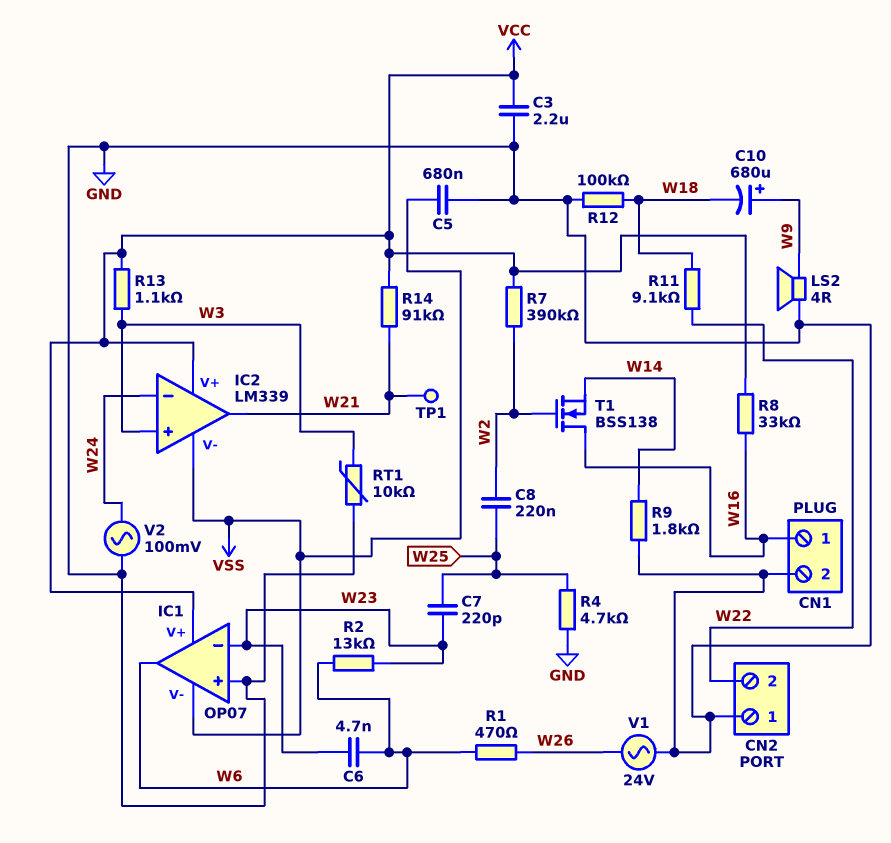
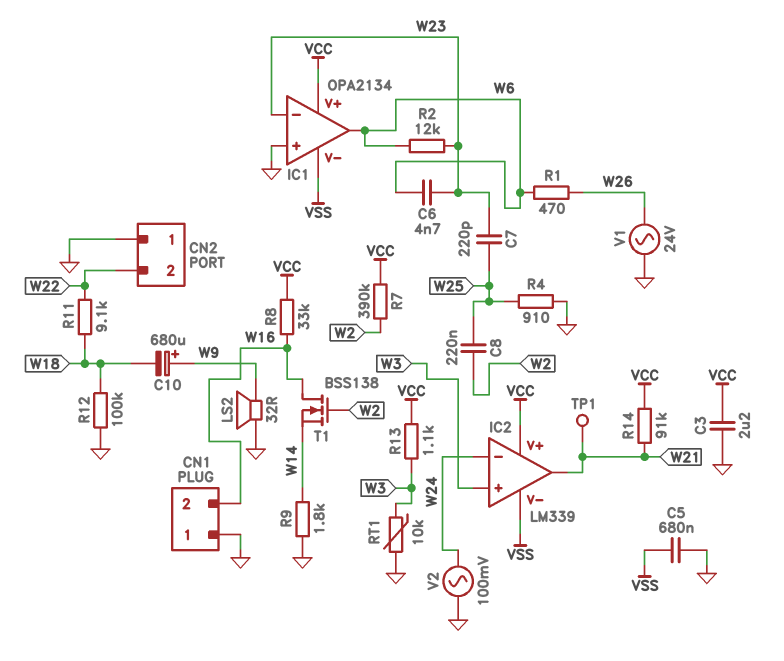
CN1 pin 1: W16 -> GND
CN1 pin 2: GND -> W16
IC1: OP07 -> OPA2134
LS2: speaker 4R (GND, W9) -> speaker 32R (GND, W9)
R2: 13k (W6, W23) -> 12k (W6, W23)
R4: 4.7k (GND, W25) -> 910 (GND, W25)

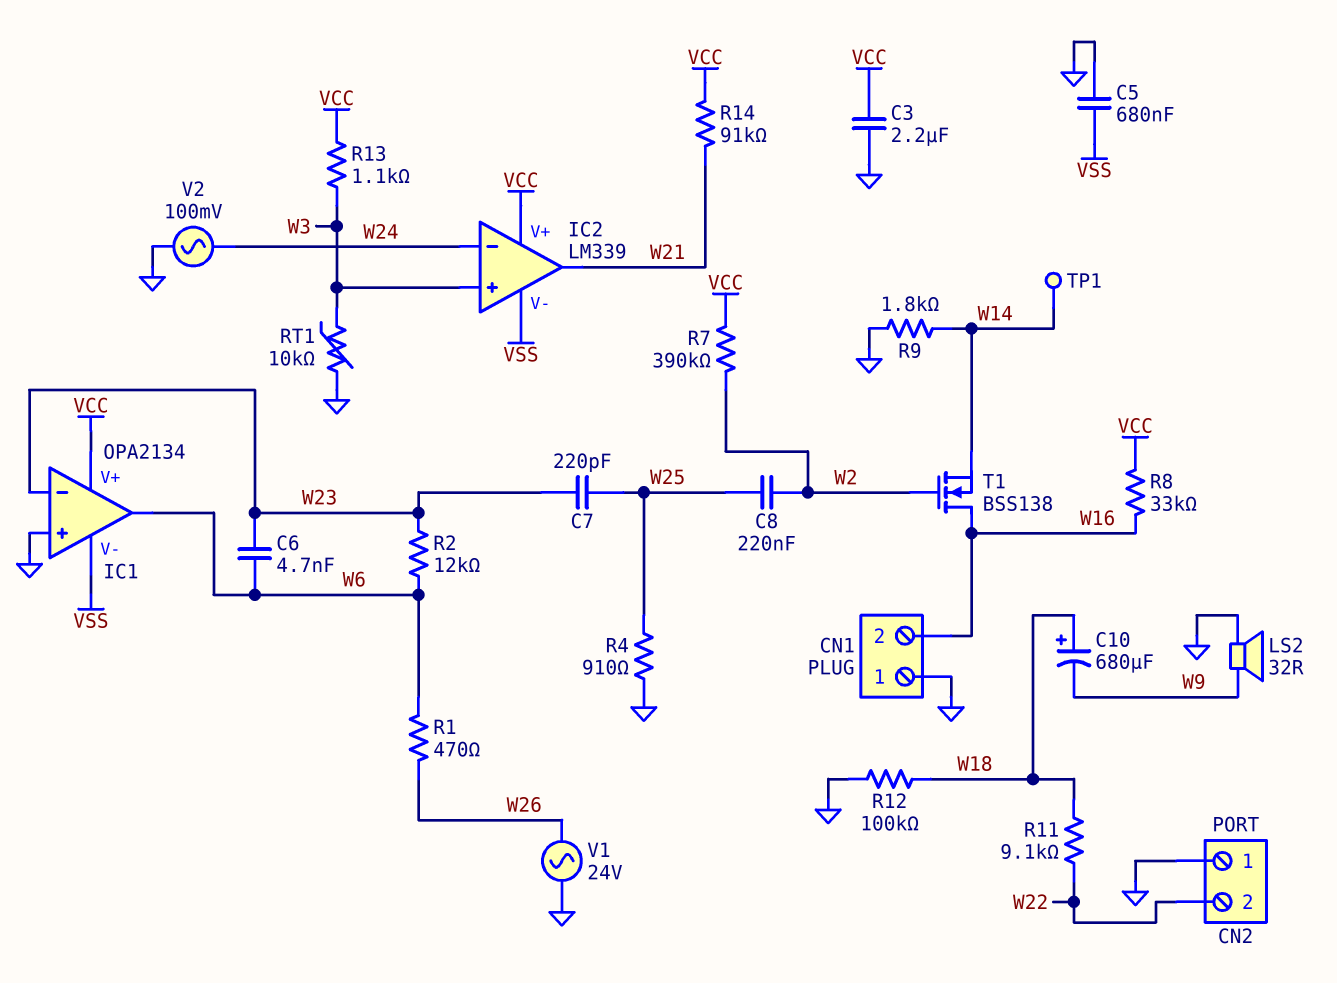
C10: 680uF (plus W9, minus W18) -> 680uF (plus W18, minus W9)
TP1: test point (W21) -> test point (W14)

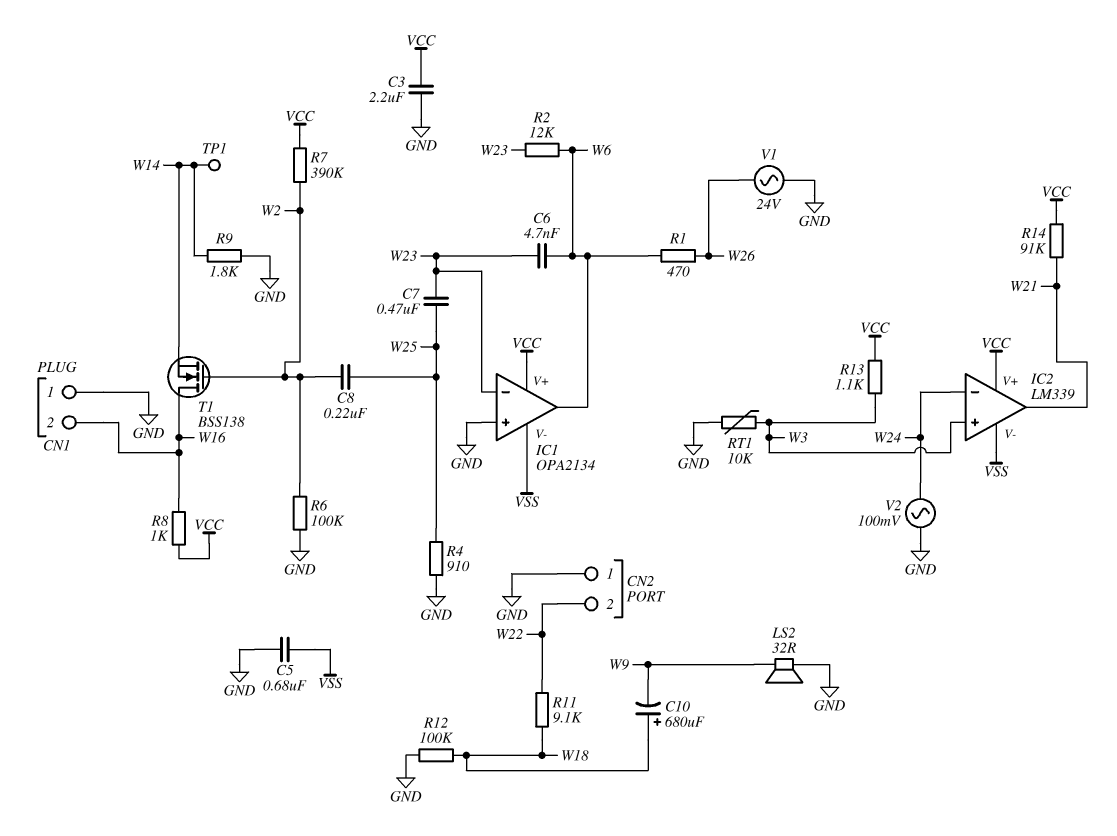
C7: 220pF (W23, W25) -> 470nF (W23, W25)
R6: none -> 100k (GND, W2)
R8: 33k (VCC, W16) -> 1k (VCC, W16)

